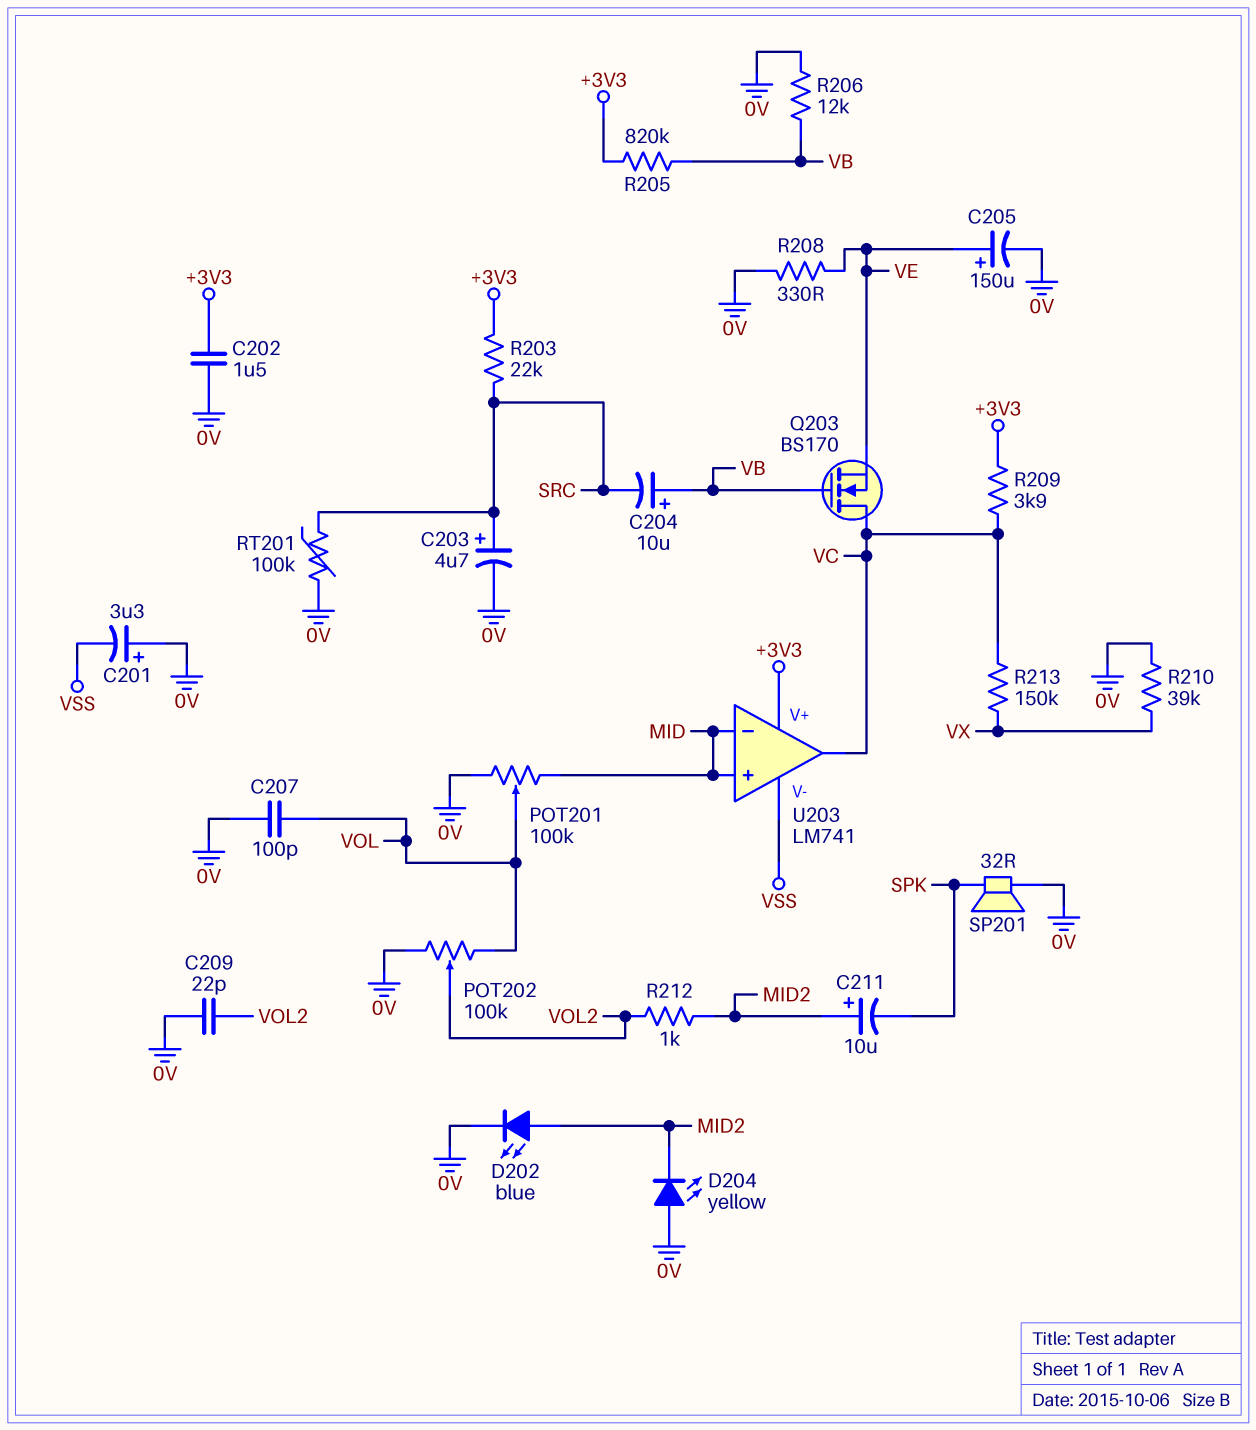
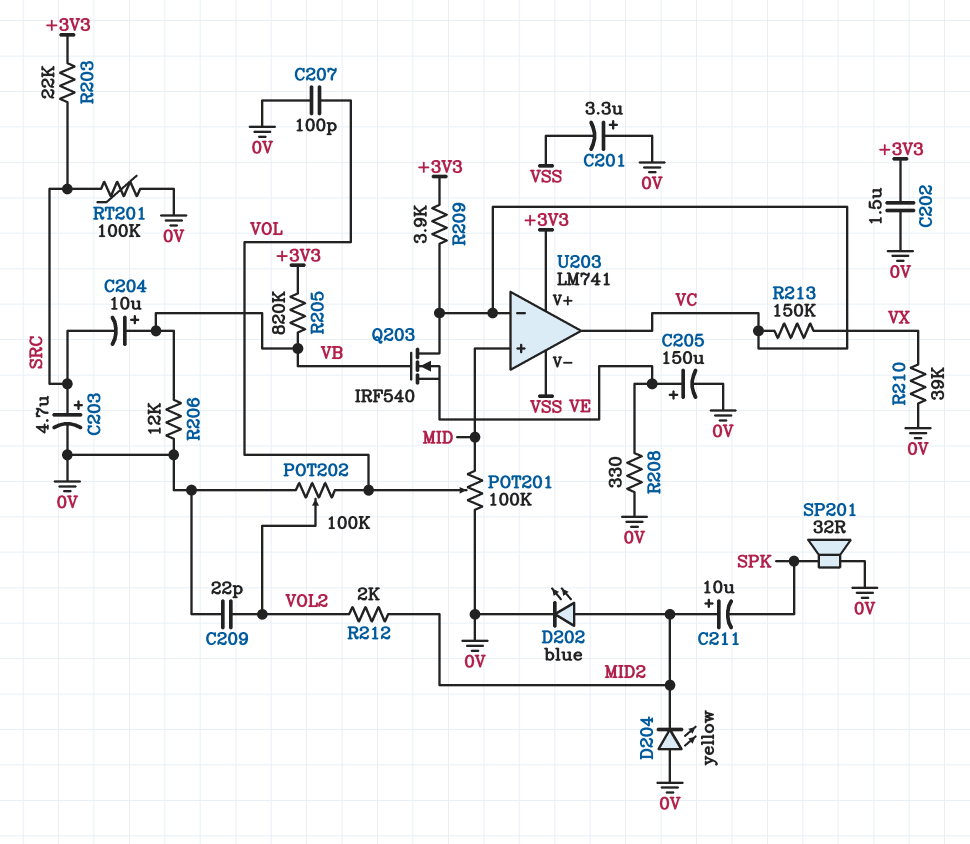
Q203: NMOS BS170 (G VB, D VC, S VE) -> NMOS IRF540 (G VB, D VC, S VE)
R212: 1k (MID2, VOL2) -> 2k (MID2, VOL2)
U203 pin in-: MID -> VC

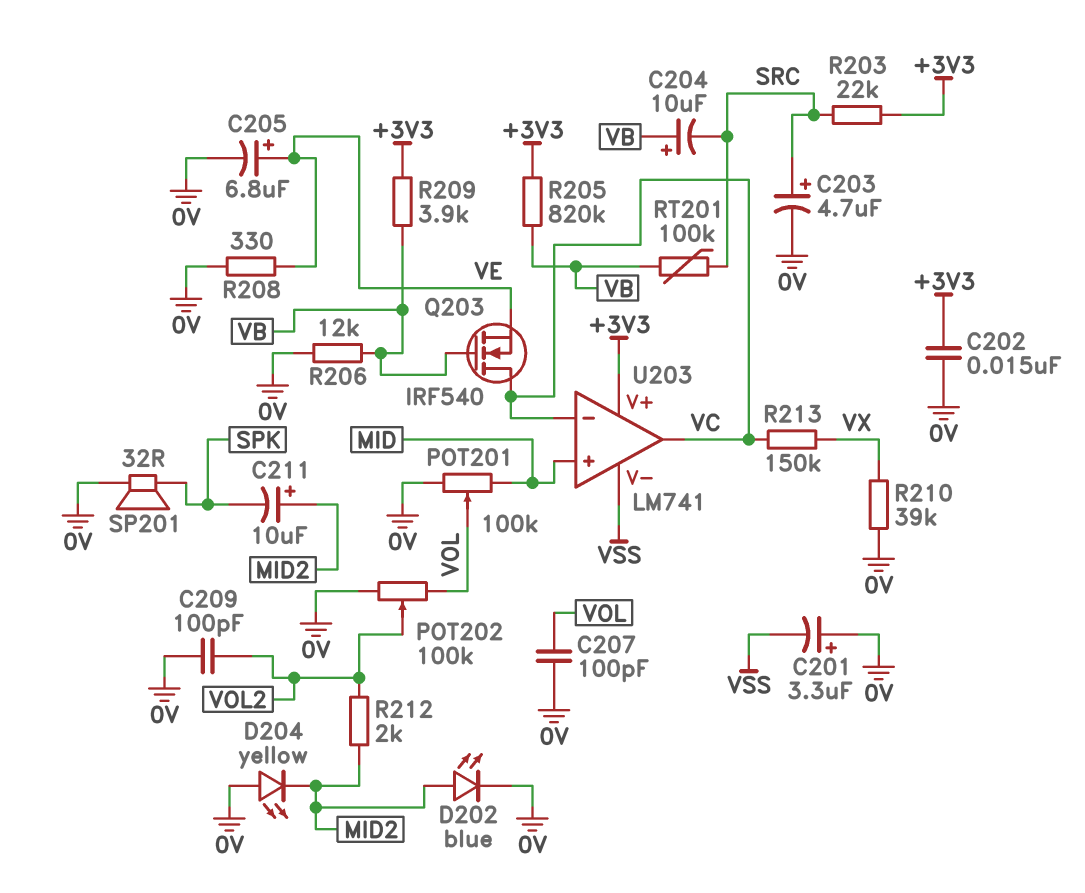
C202: 1.5uF (+3V3, 0V) -> 15nF (+3V3, 0V)
C205: 150uF (plus VE, minus 0V) -> 6.8uF (plus VE, minus 0V)
C209: 22pF (0V, VOL2) -> 100pF (0V, VOL2)
R209: 3.9k (+3V3, VC) -> 3.9k (+3V3, VB)
RT201: 100k (0V, SRC) -> 100k (SRC, VB)

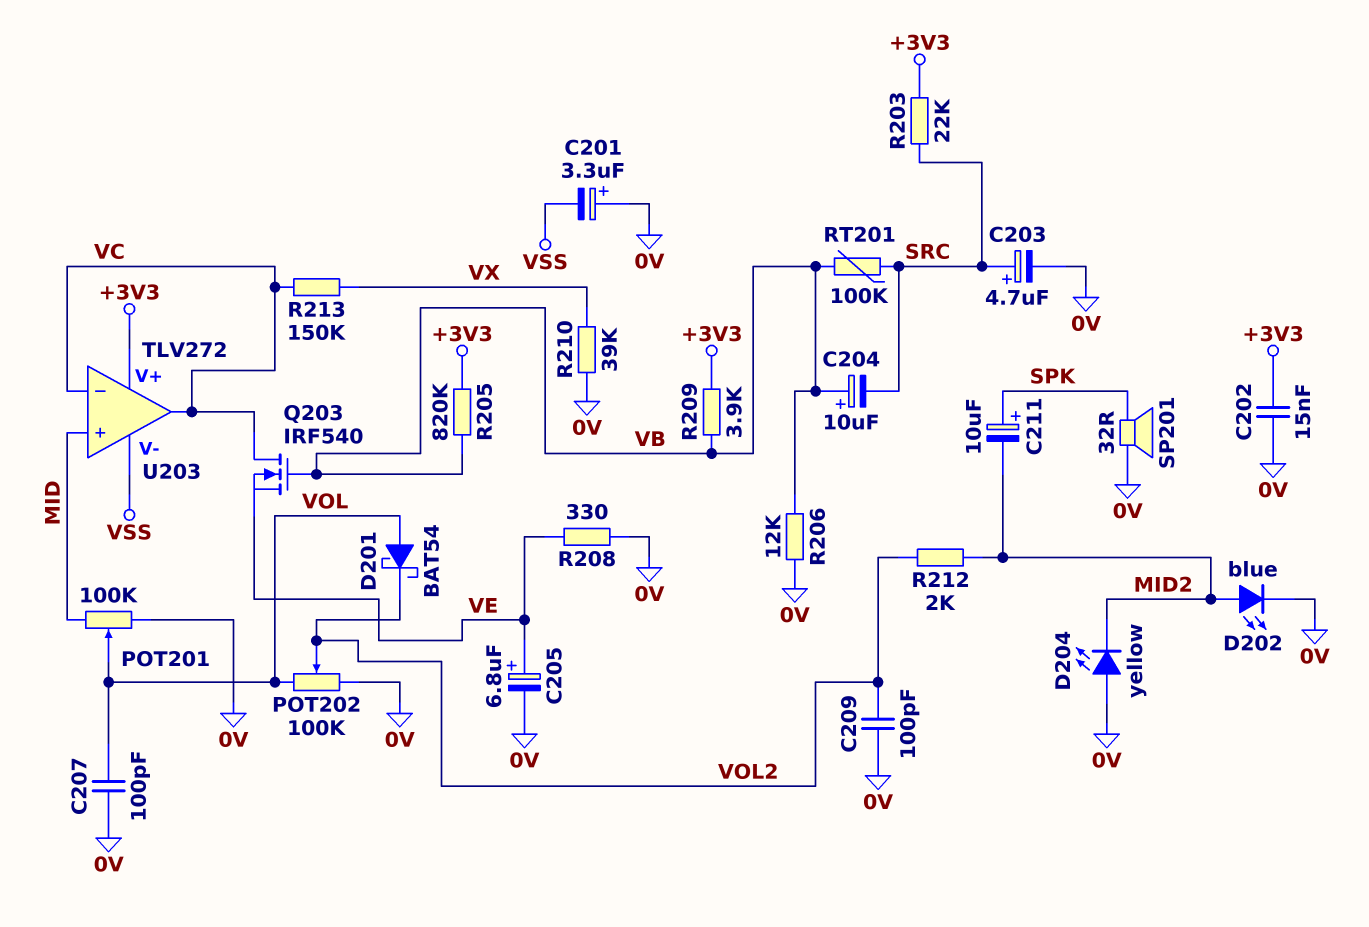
C211: 10uF (plus MID2, minus SPK) -> 10uF (plus SPK, minus MID2)
D201: none -> schottky BAT54 (A VOL, K VOL2)
U203: LM741 -> TLV272

